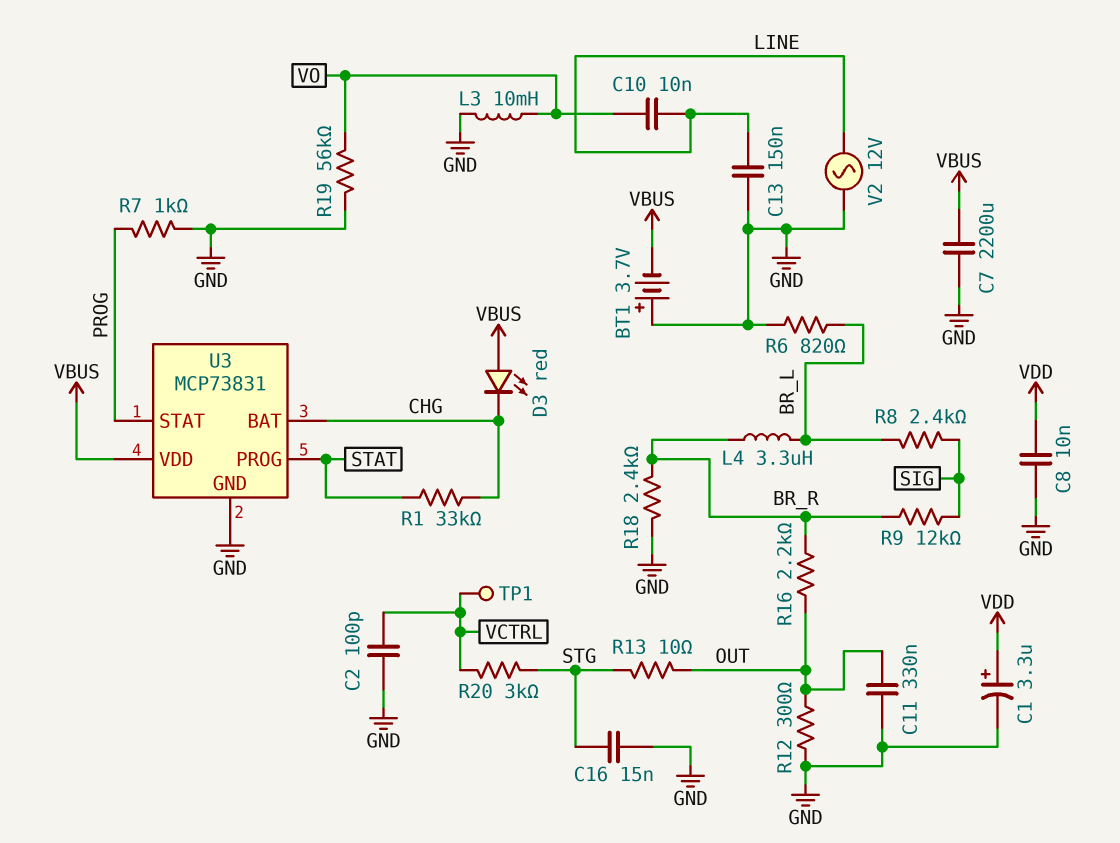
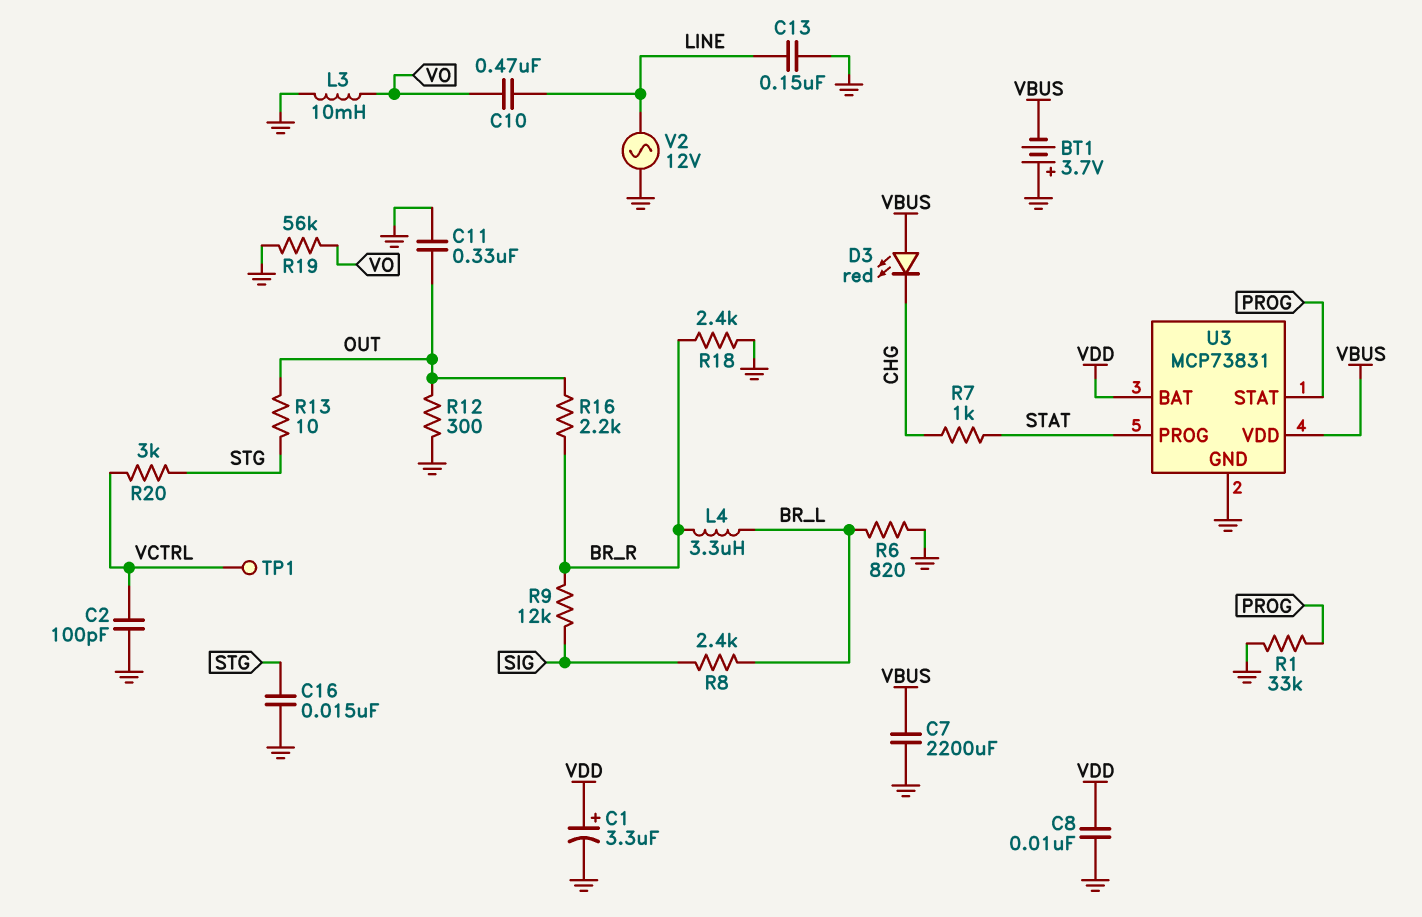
C10: 10nF (LINE, VO) -> 470nF (LINE, VO)
R1: 33k (CHG, STAT) -> 33k (GND, PROG)
R7: 1k (GND, PROG) -> 1k (CHG, STAT)
U3 pin BAT: CHG -> VDD

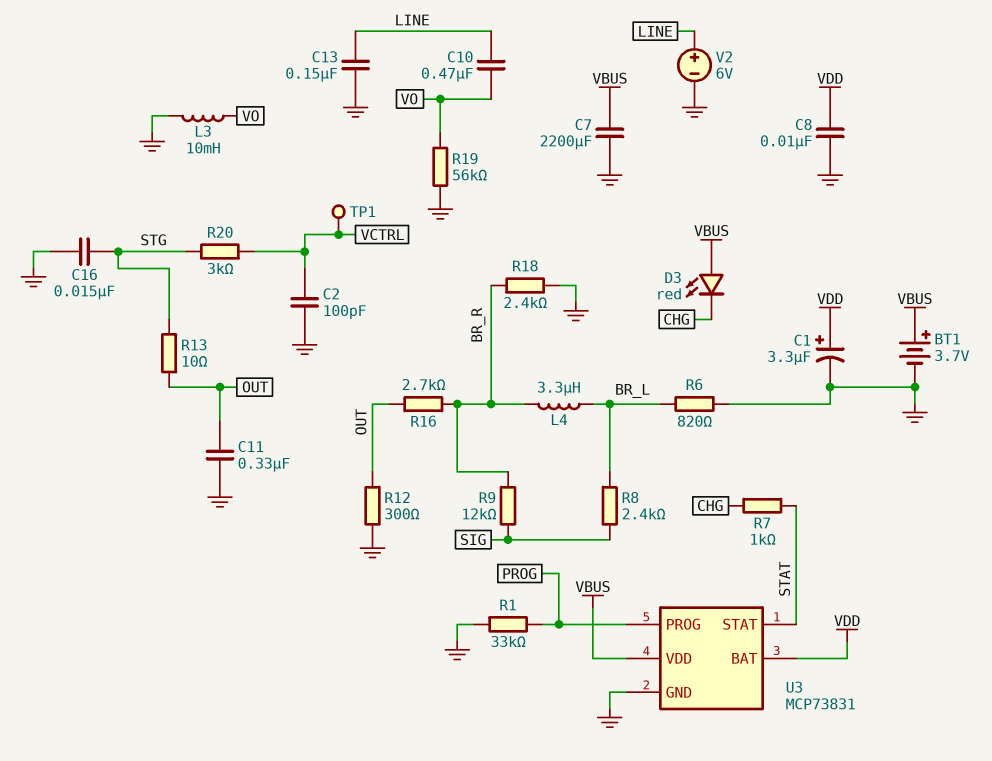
BT1: 3.7V (plus GND, minus VBUS) -> 3.7V (plus VBUS, minus GND)
R16: 2.2k (BR_R, OUT) -> 2.7k (BR_R, OUT)
U3 pin PROG: STAT -> PROG
U3 pin STAT: PROG -> STAT
V2: AC 12V (GND, LINE) -> 6V (plus LINE, minus GND)

